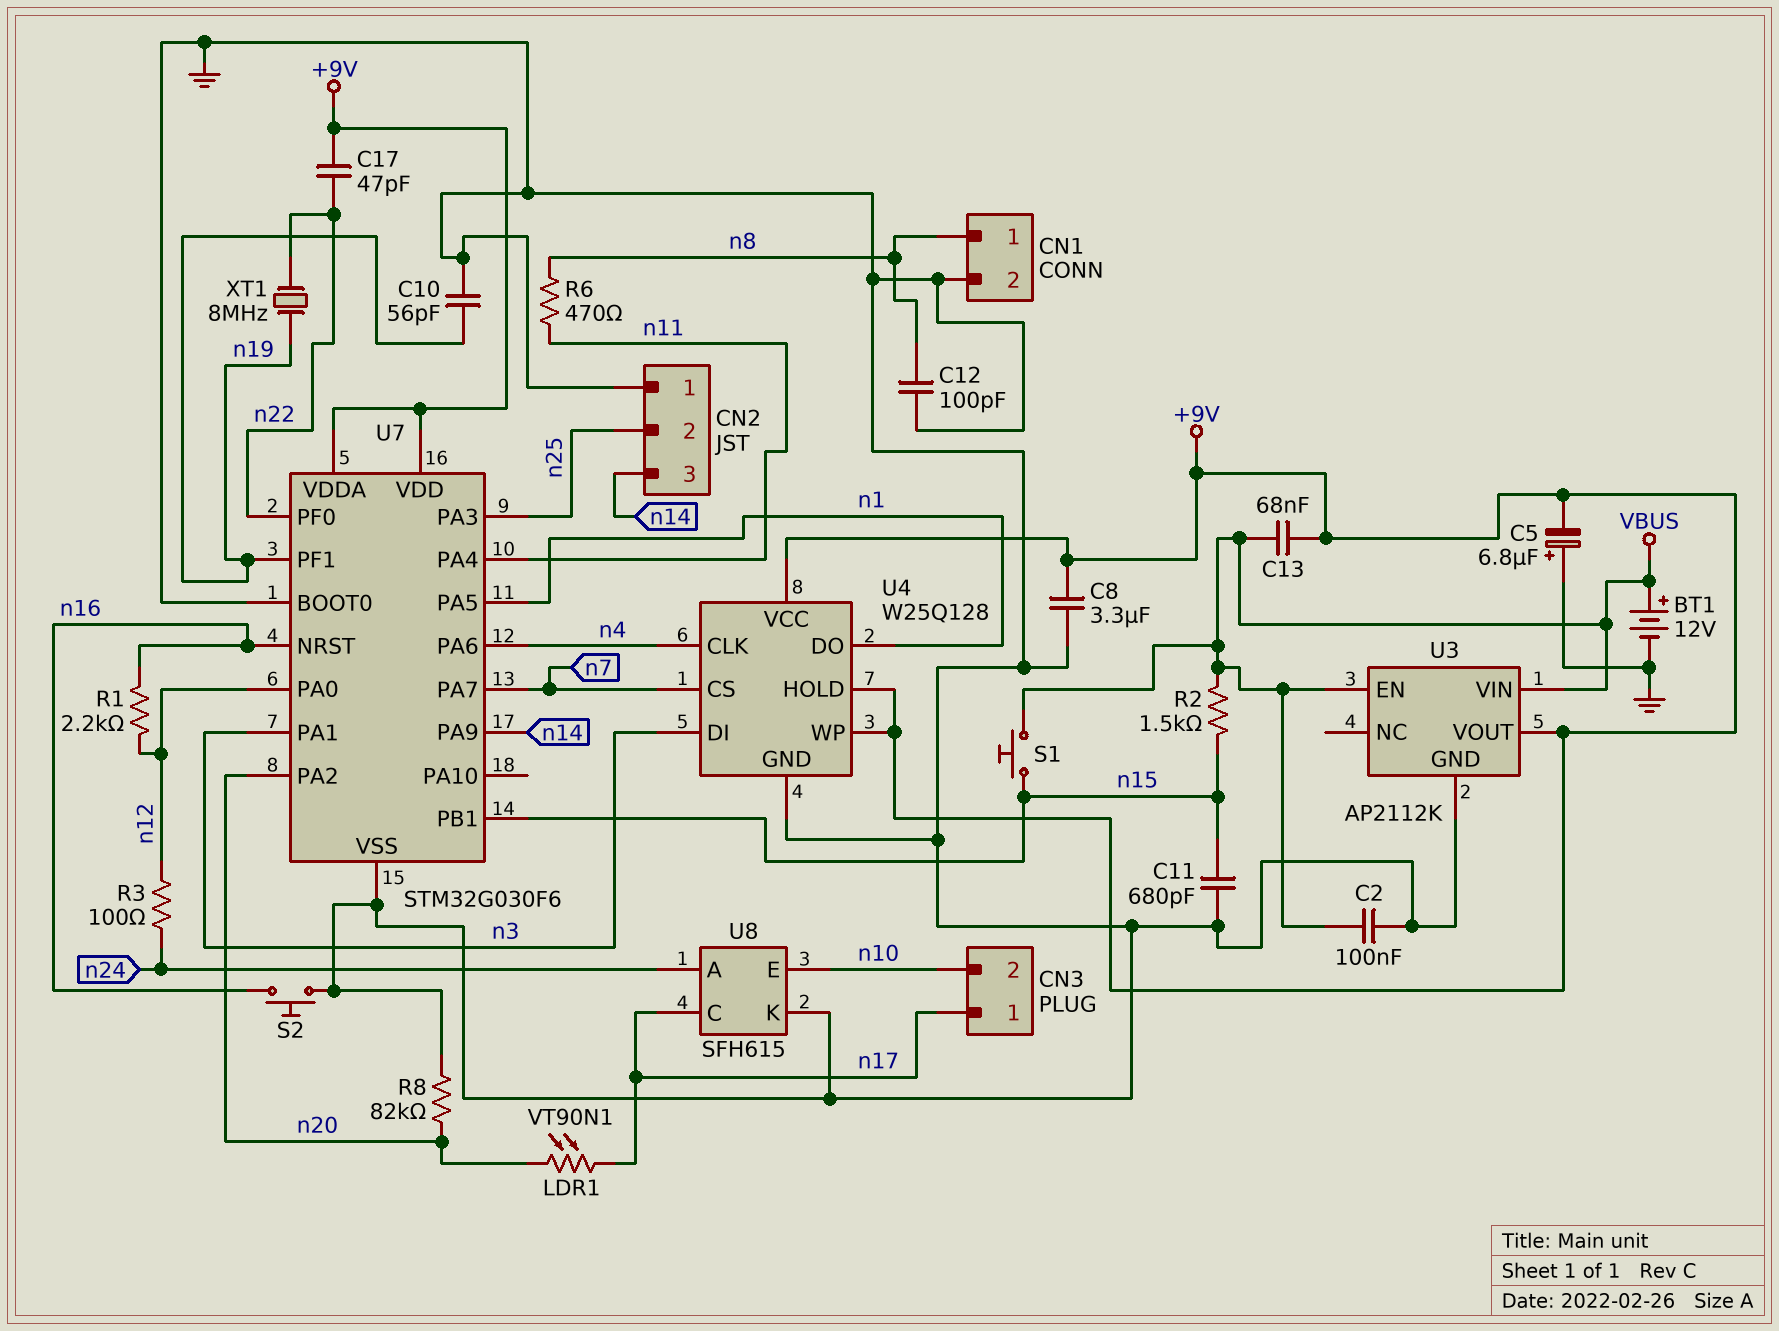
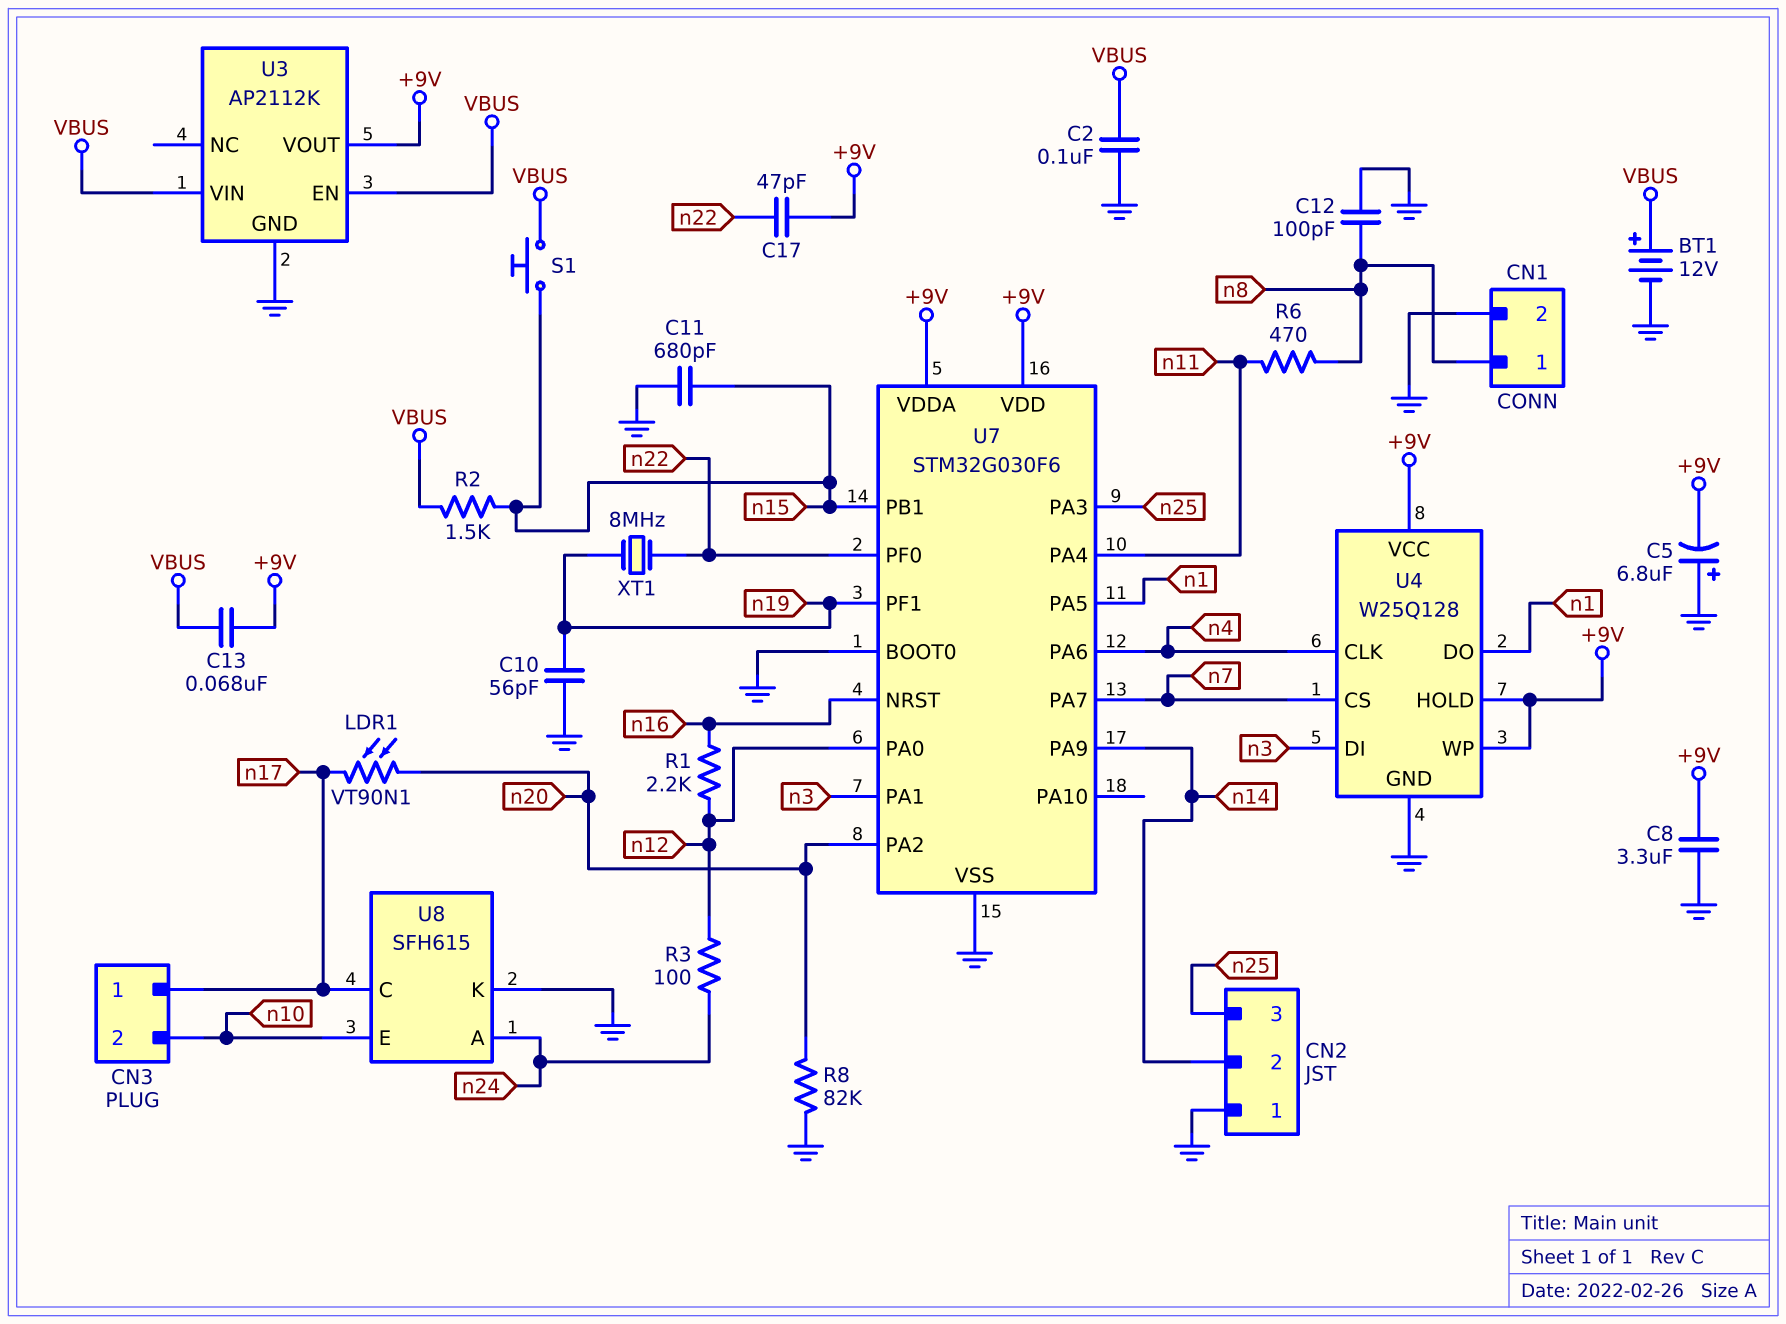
CN2 pin 2: n25 -> n14
CN2 pin 3: n14 -> n25
S2: button (GND, n16) -> none

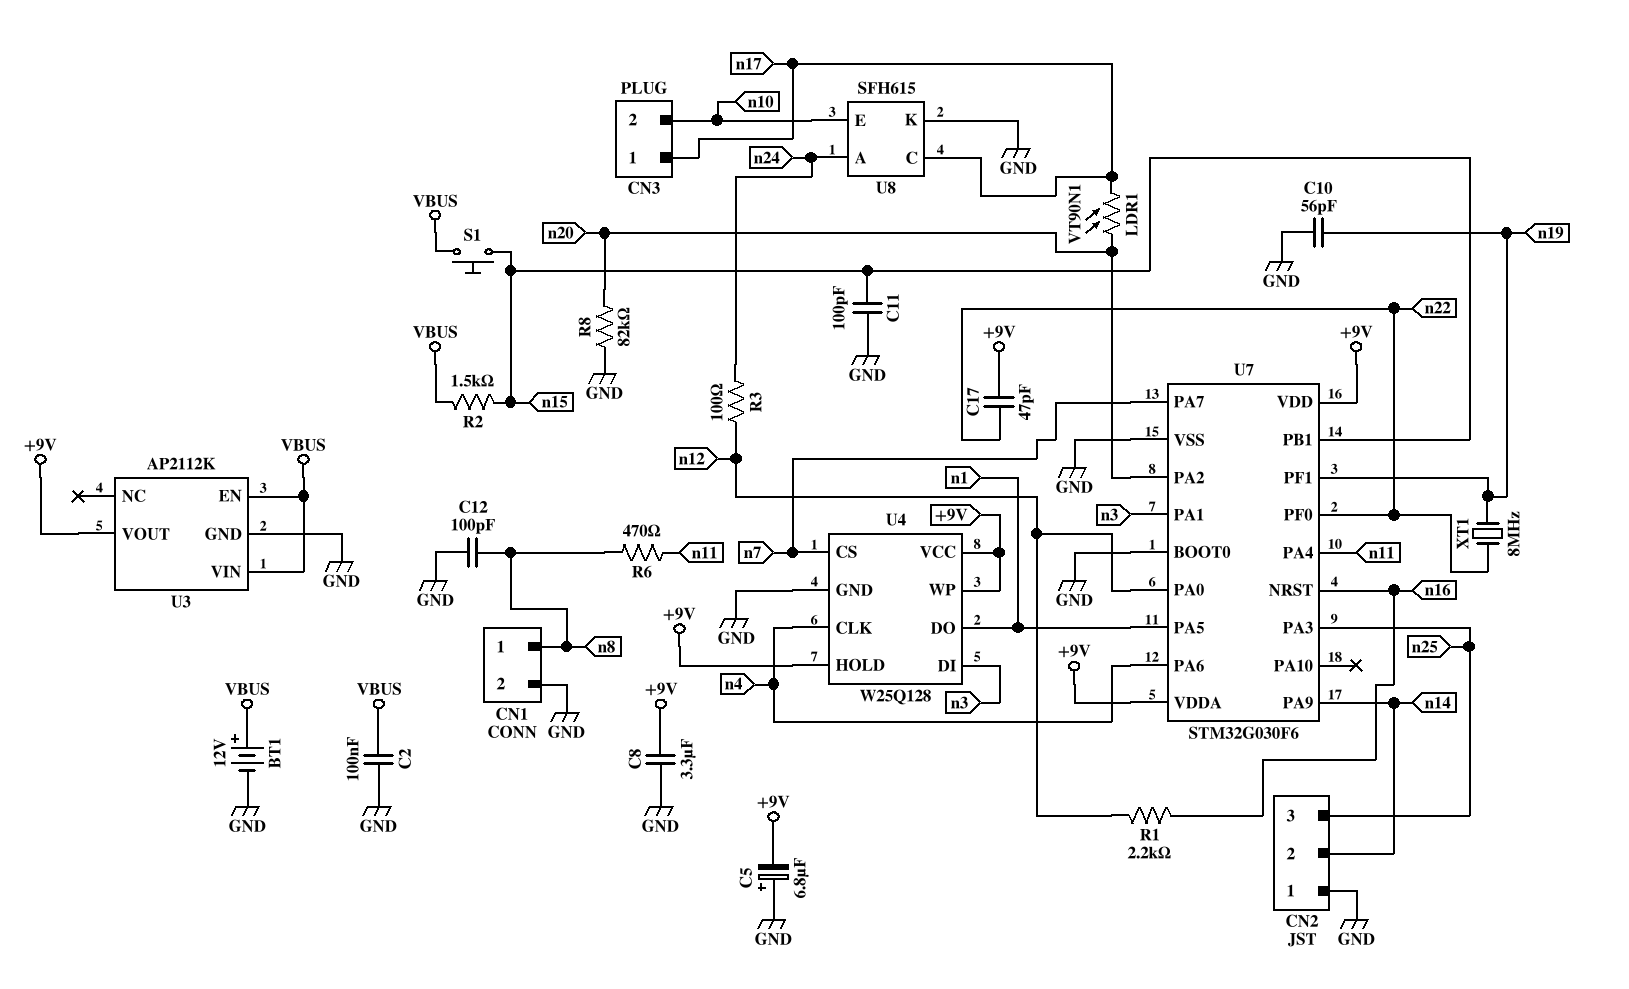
C11: 680pF (GND, n15) -> 100pF (GND, n15)
C13: 68nF (+9V, VBUS) -> none

